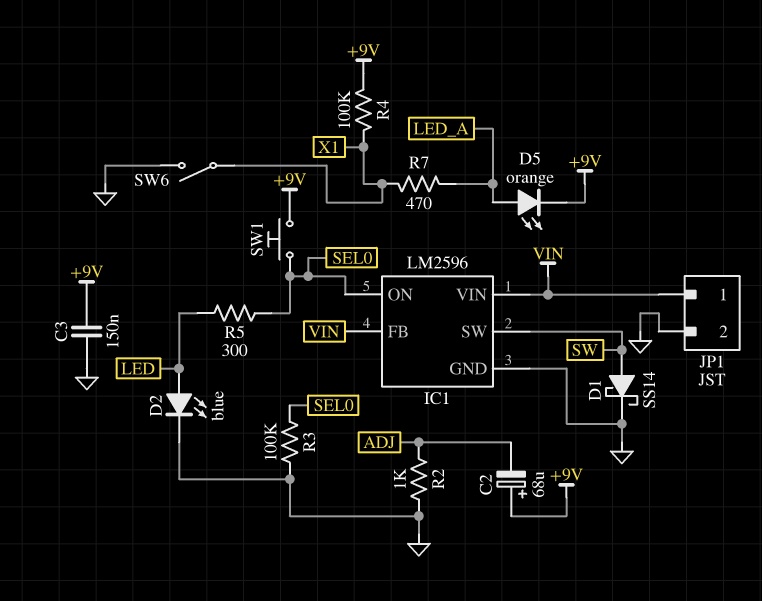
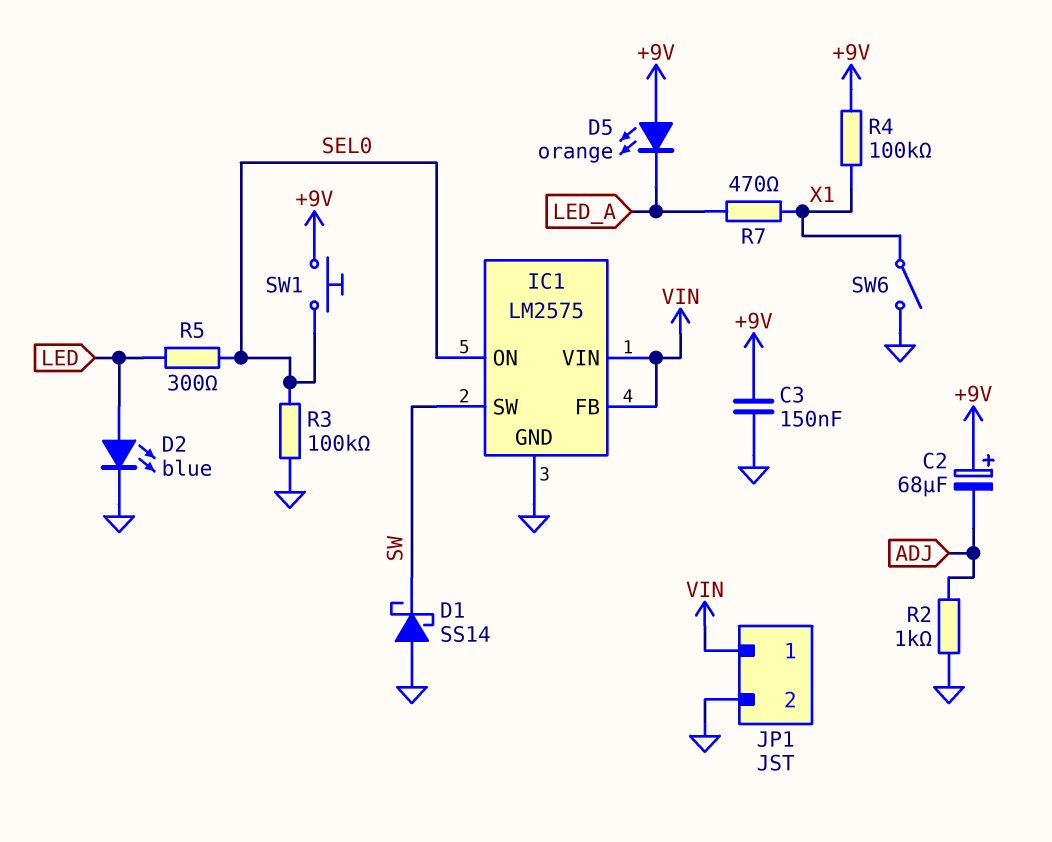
D1: schottky SS14 (A SW, K GND) -> schottky SS14 (A GND, K SW)
D5: LED orange (A LED_A, K +9V) -> LED orange (A +9V, K LED_A)
IC1: LM2596 -> LM2575

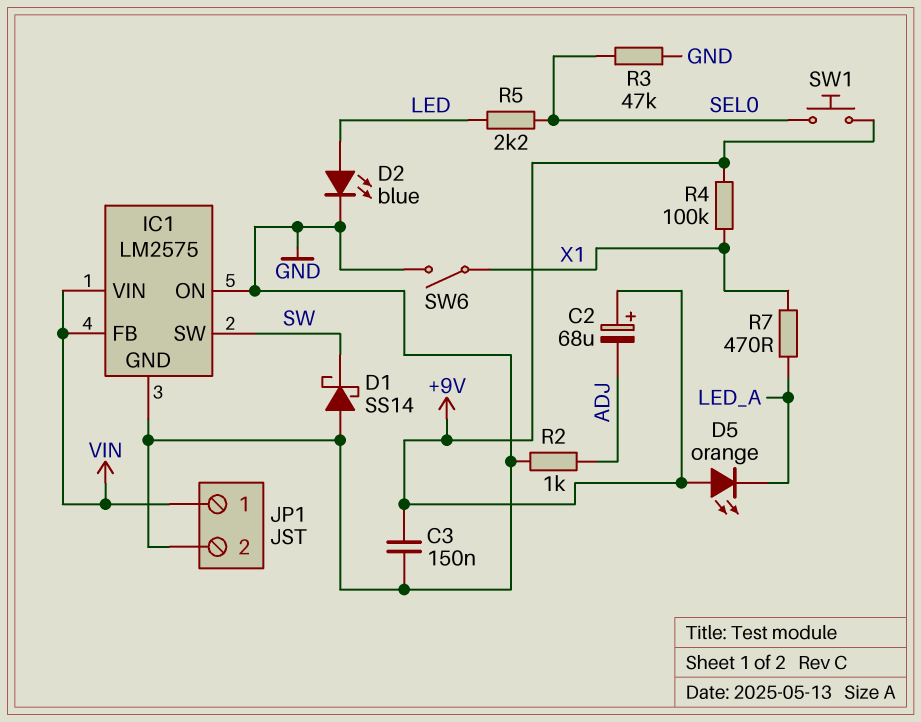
IC1 pin ON: SEL0 -> GND
R3: 100k (GND, SEL0) -> 47k (GND, SEL0)
R5: 300 (LED, SEL0) -> 2.2k (LED, SEL0)

